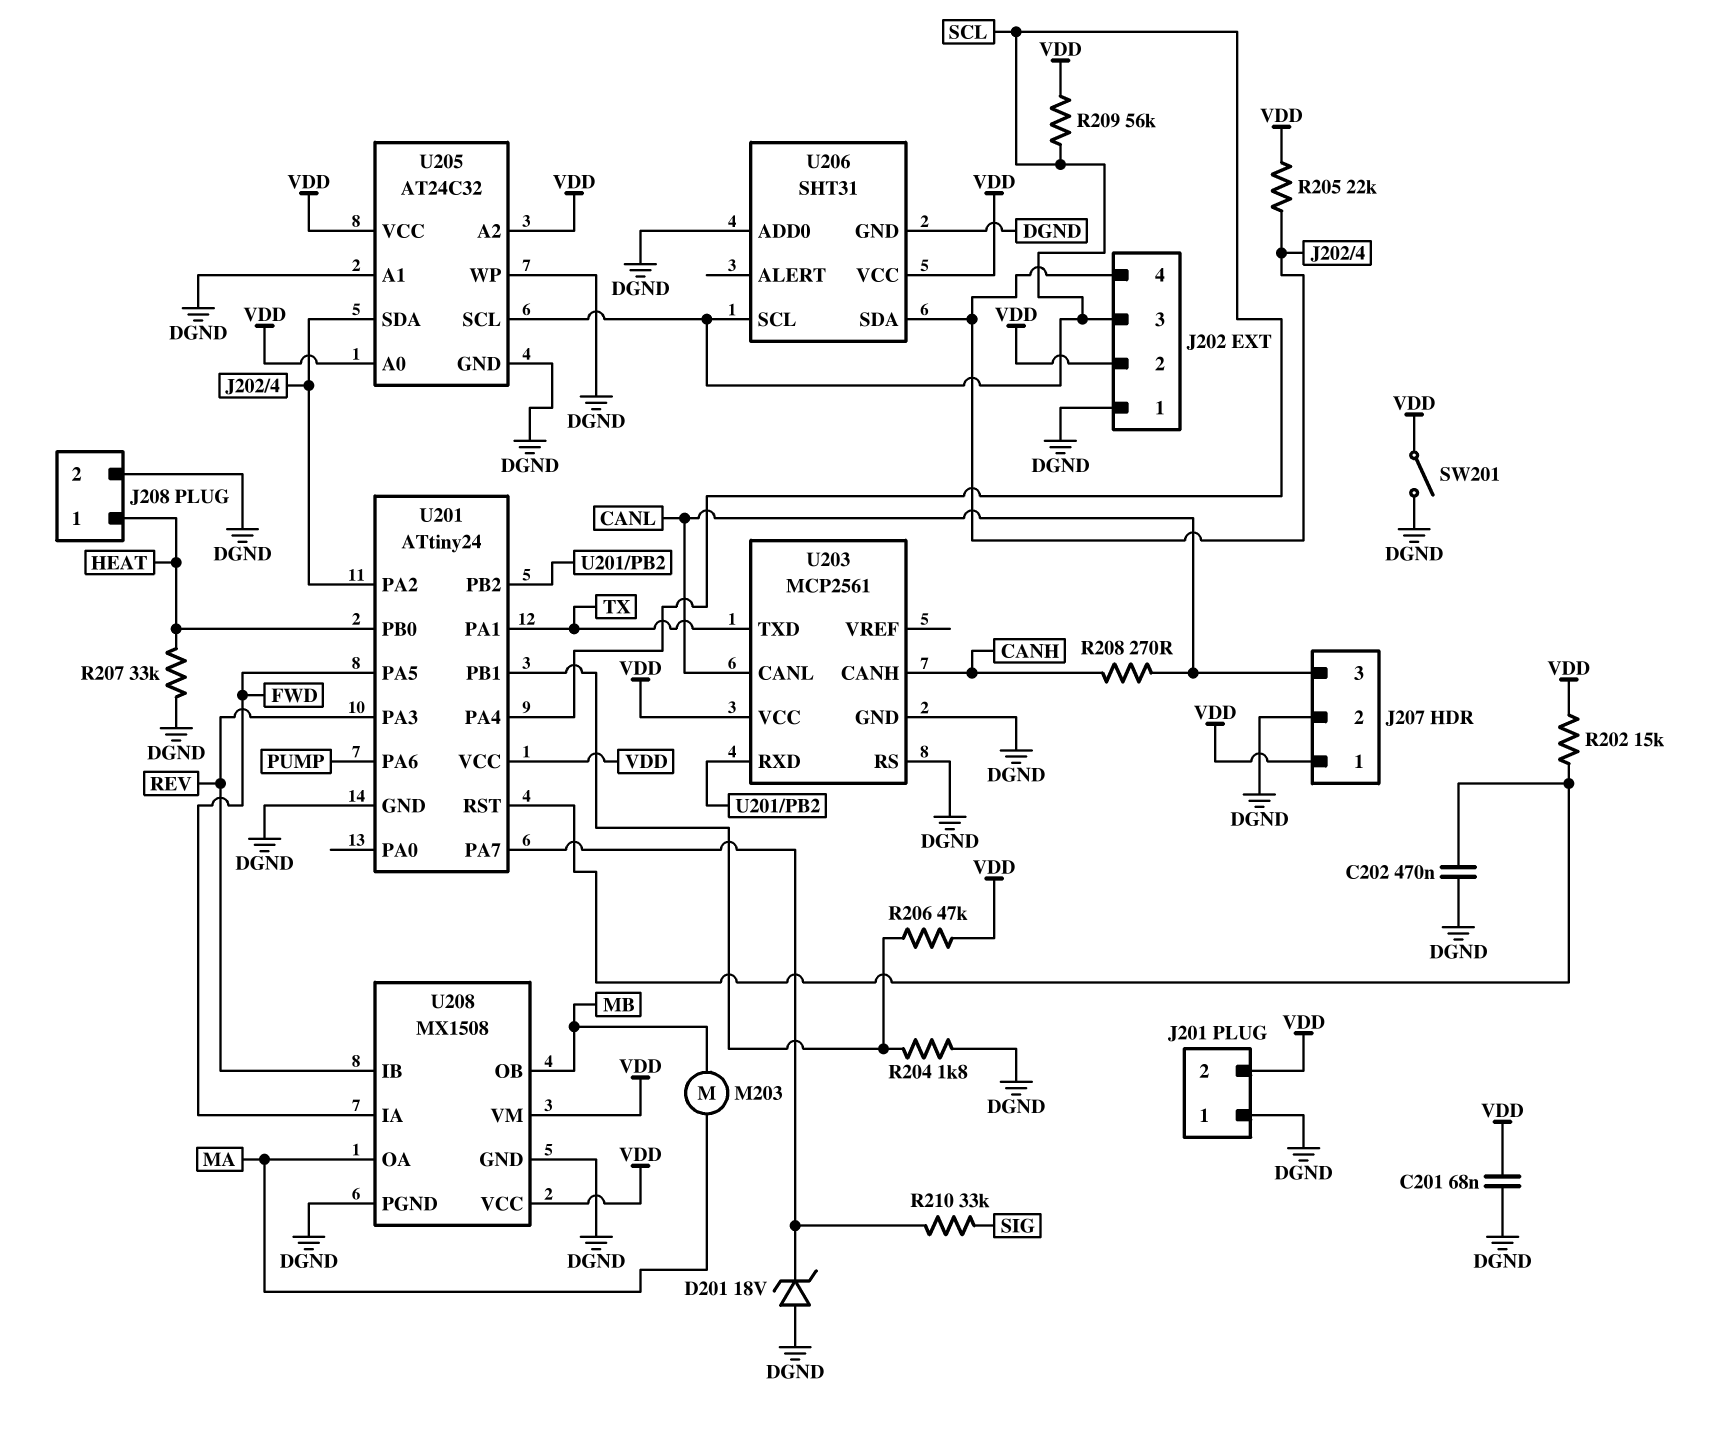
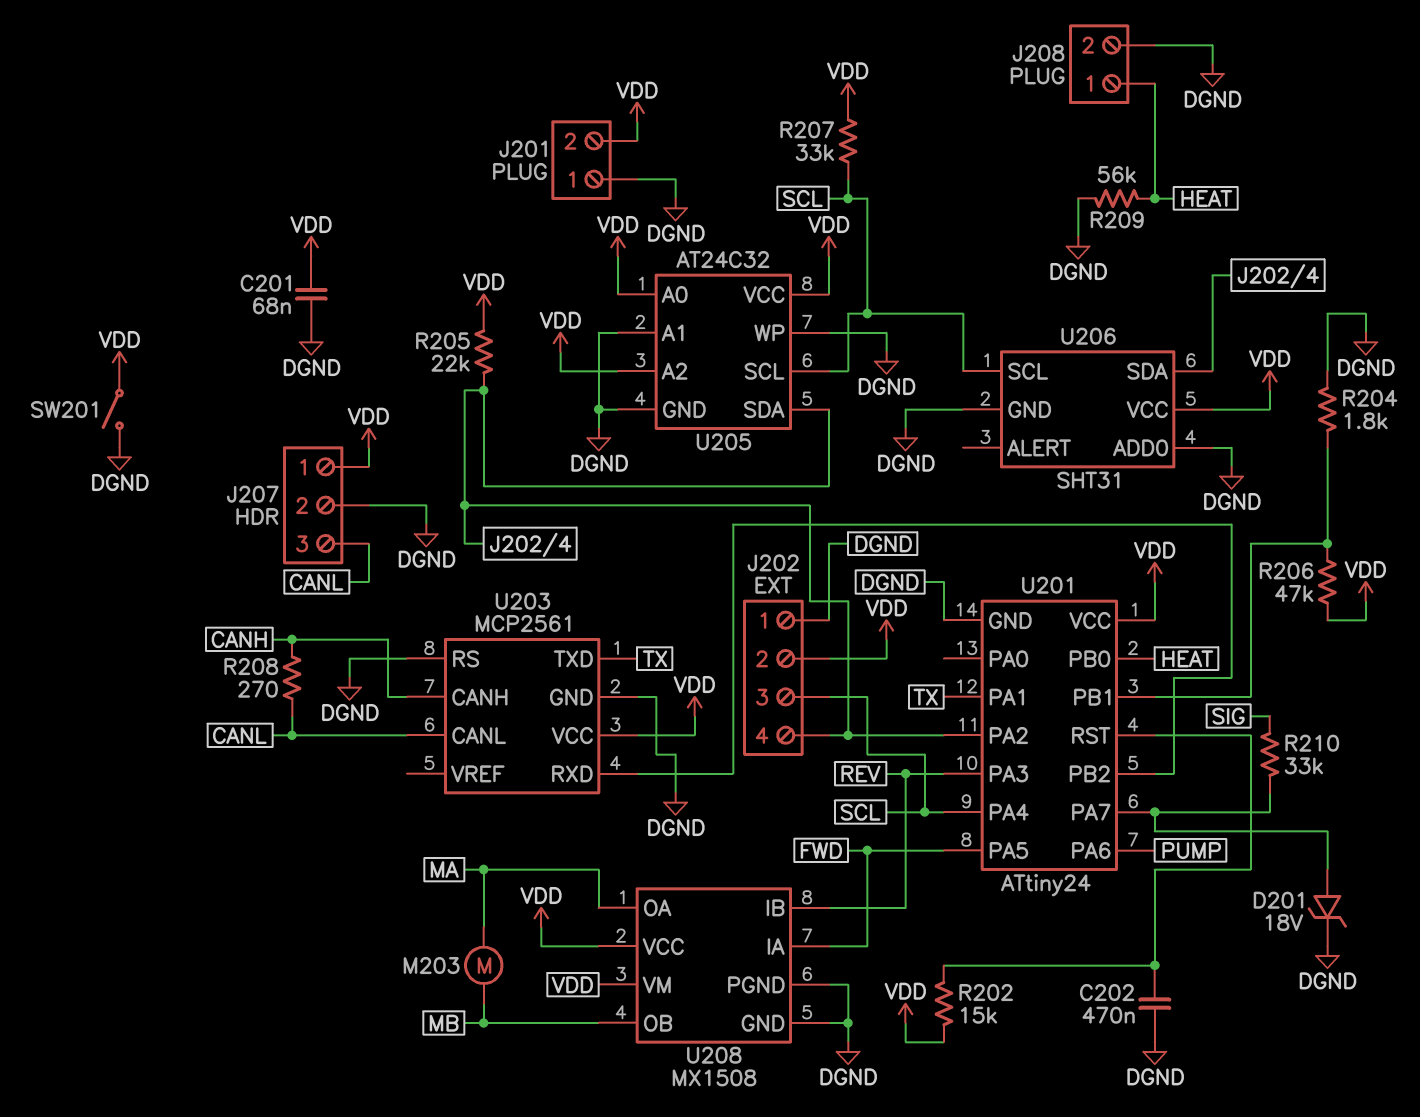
D201: zener 18V (A DGND, K U201/PA7) -> zener 18V (A U201/PA7, K DGND)
R207: 33k (DGND, HEAT) -> 33k (SCL, VDD)
R209: 56k (SCL, VDD) -> 56k (DGND, HEAT)

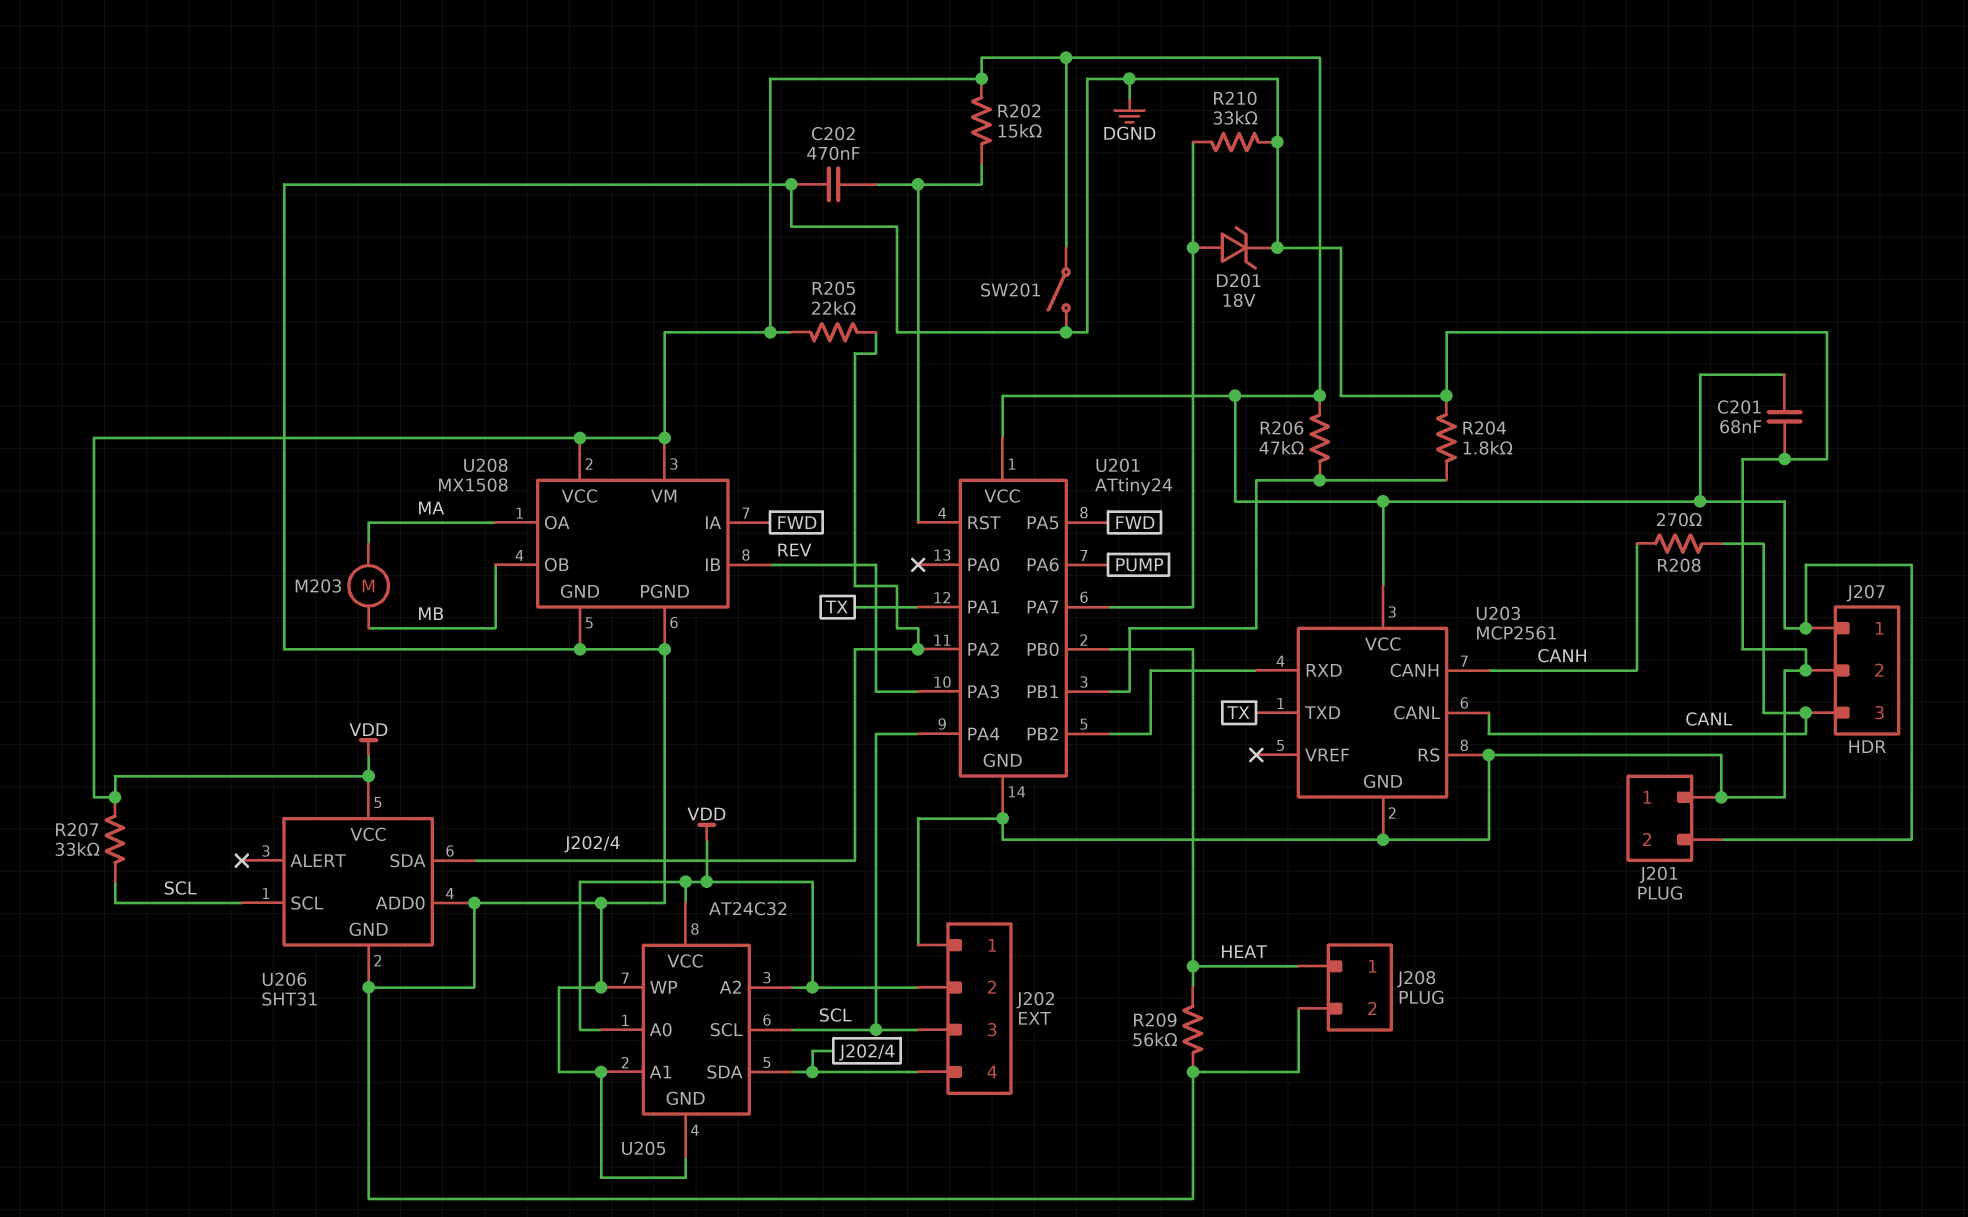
R210: 33k (SIG, U201/PA7) -> 33k (DGND, U201/PA7)

